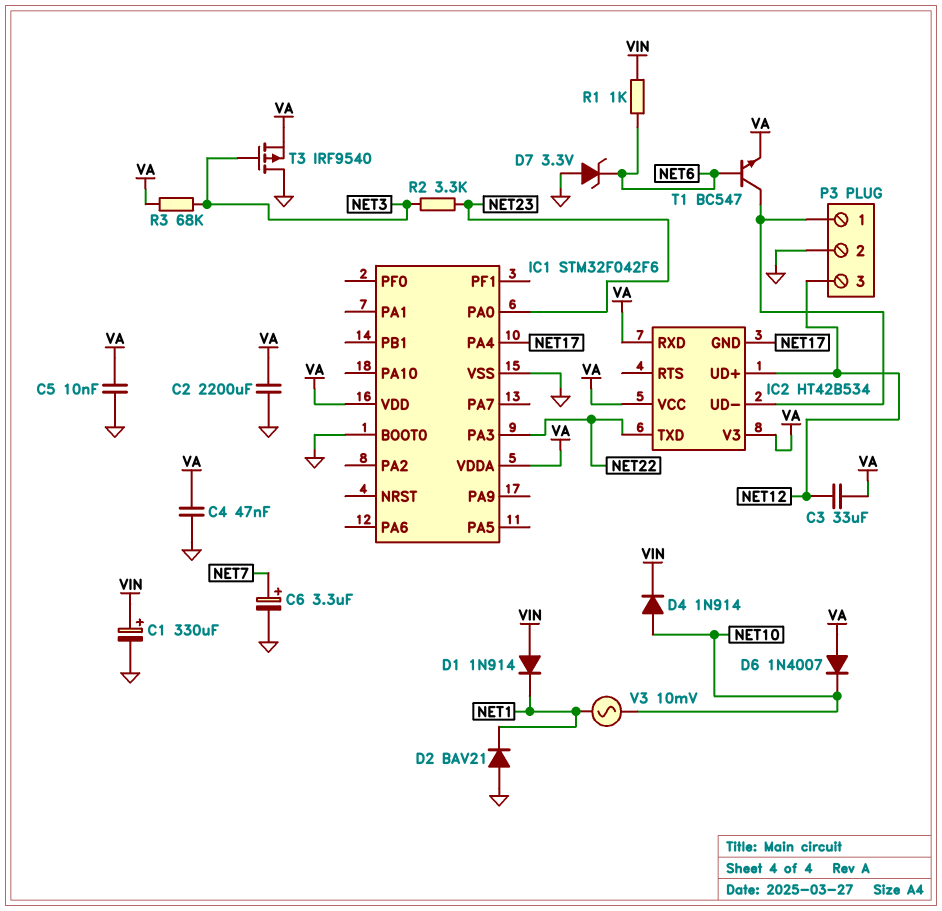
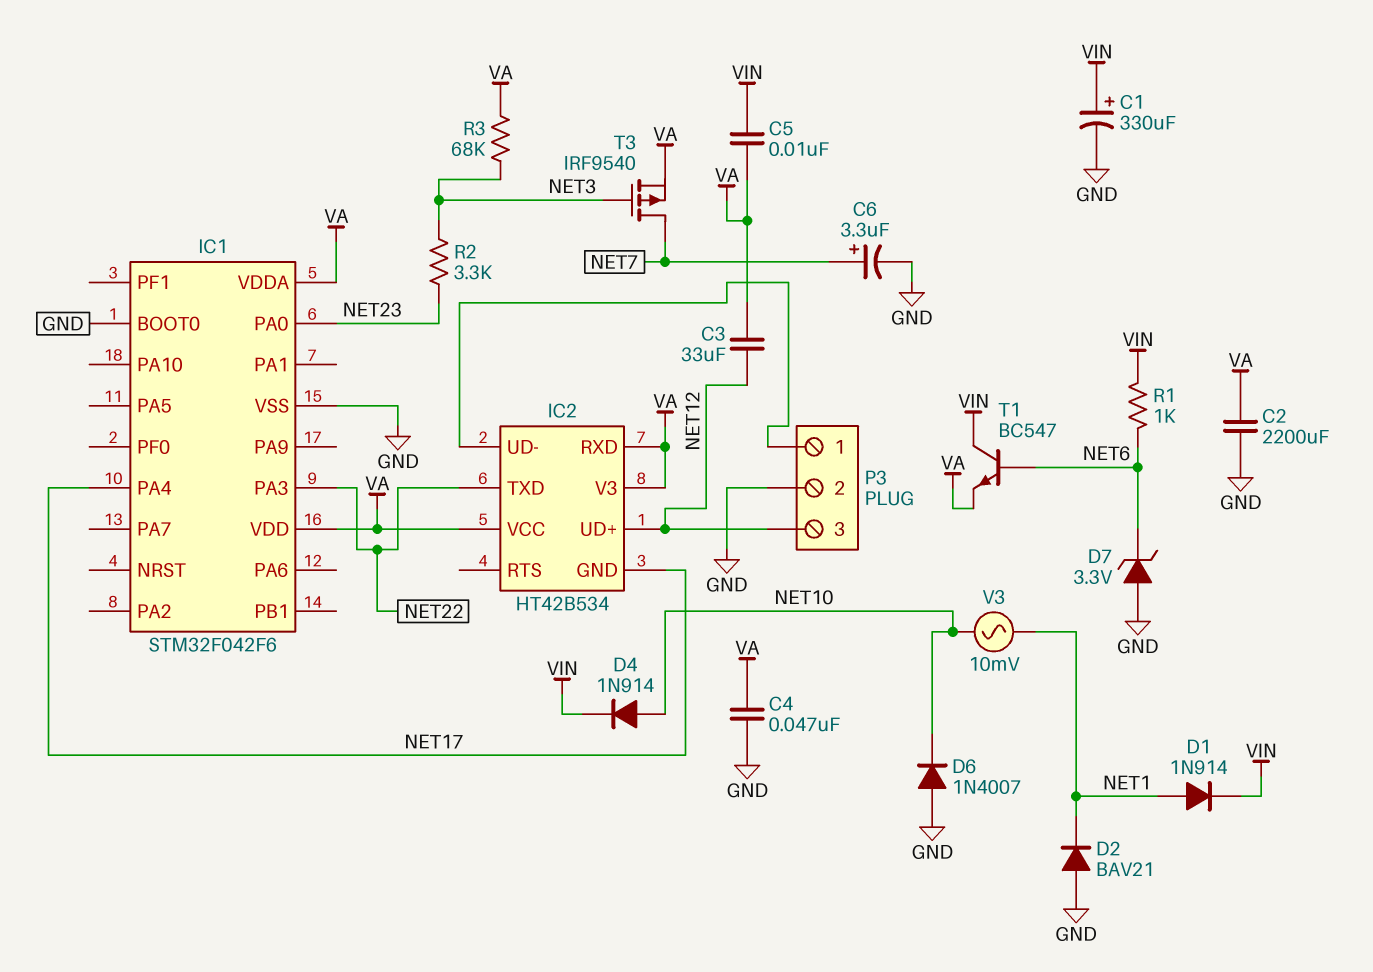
C5: 10nF (GND, VA) -> 10nF (VA, VIN)
D1: diode 1N914 (A VIN, K NET1) -> diode 1N914 (A NET1, K VIN)
D6: diode 1N4007 (A VA, K NET10) -> diode 1N4007 (A GND, K NET10)
T1: NPN BC547 (B NET6, C IC2/UD-, E VA) -> NPN BC547 (B NET6, C VIN, E VA)
T3: PMOS IRF9540 (G NET3, D GND, S VA) -> PMOS IRF9540 (G NET3, D NET7, S VA)

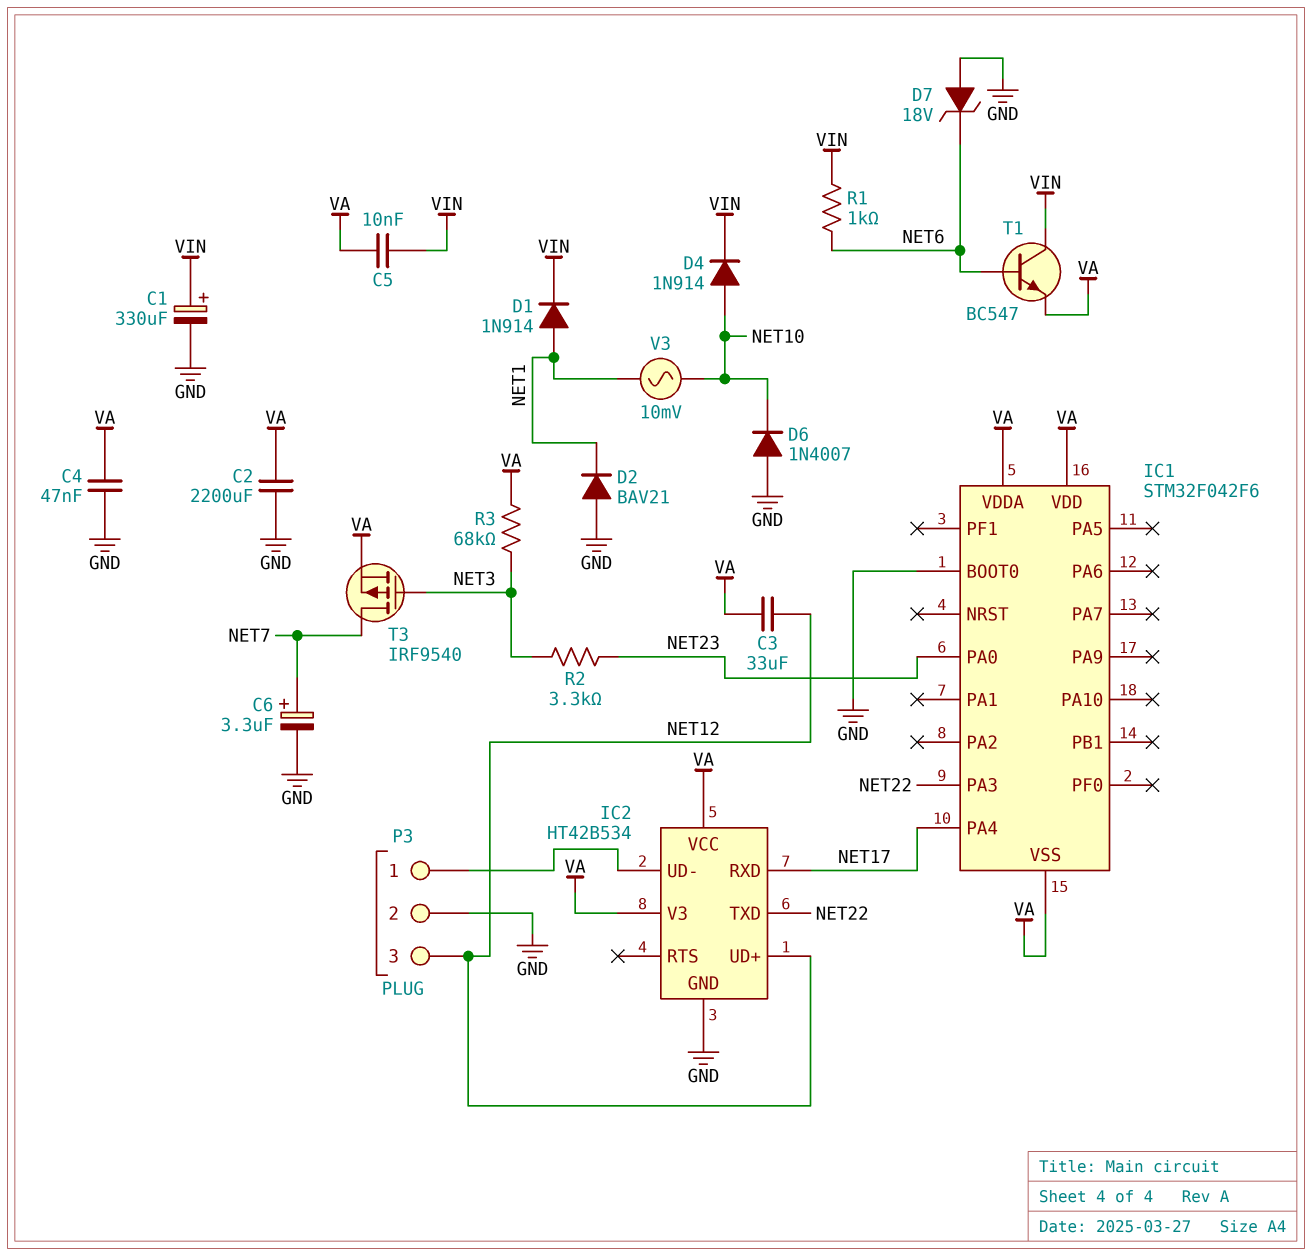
D7: zener 3.3V (A GND, K NET6) -> zener 18V (A GND, K NET6)
IC1 pin VSS: GND -> VA
IC2 pin GND: NET17 -> GND
IC2 pin RXD: VA -> NET17

